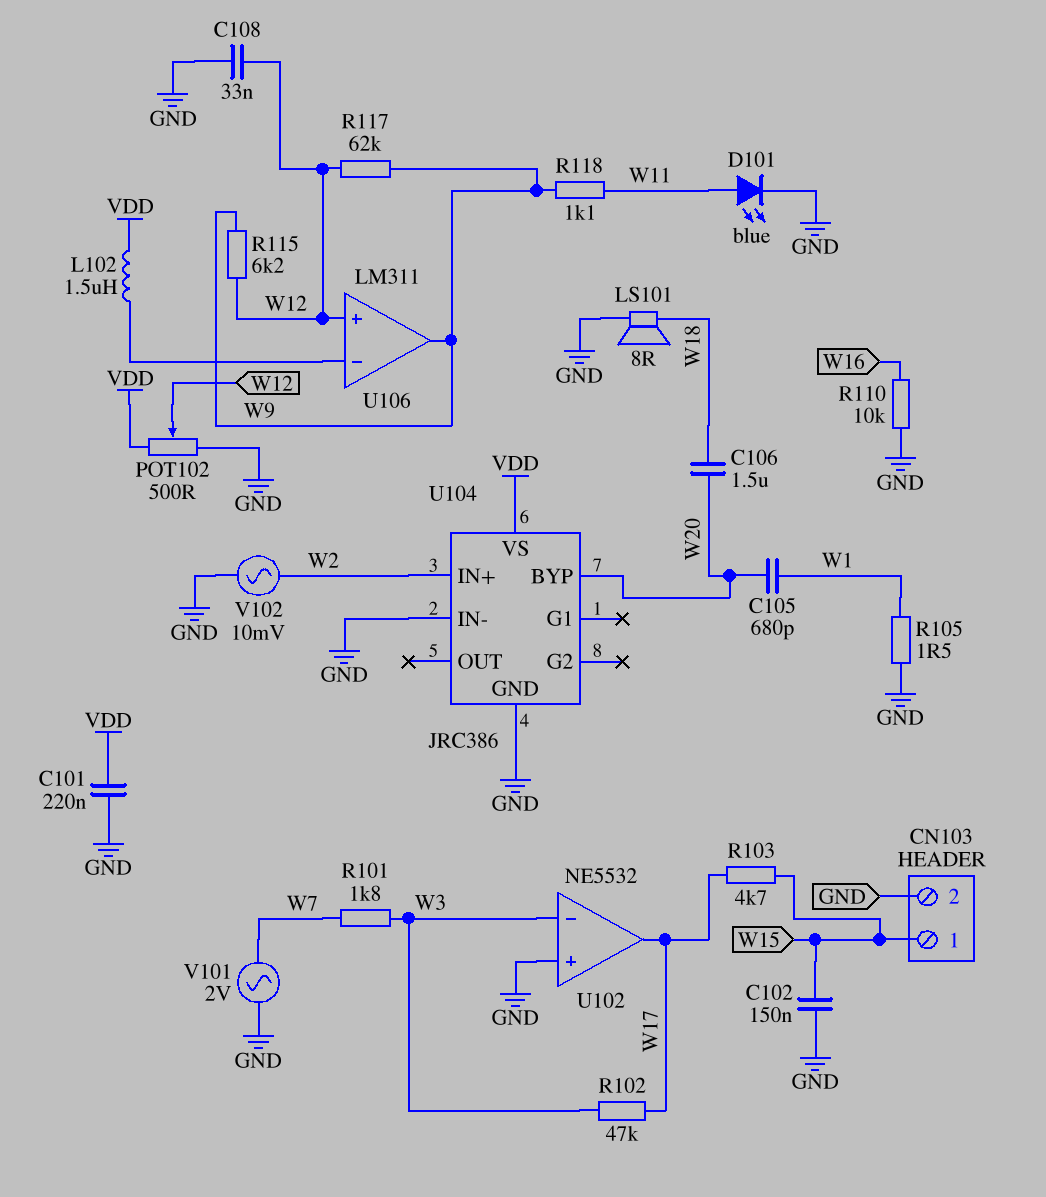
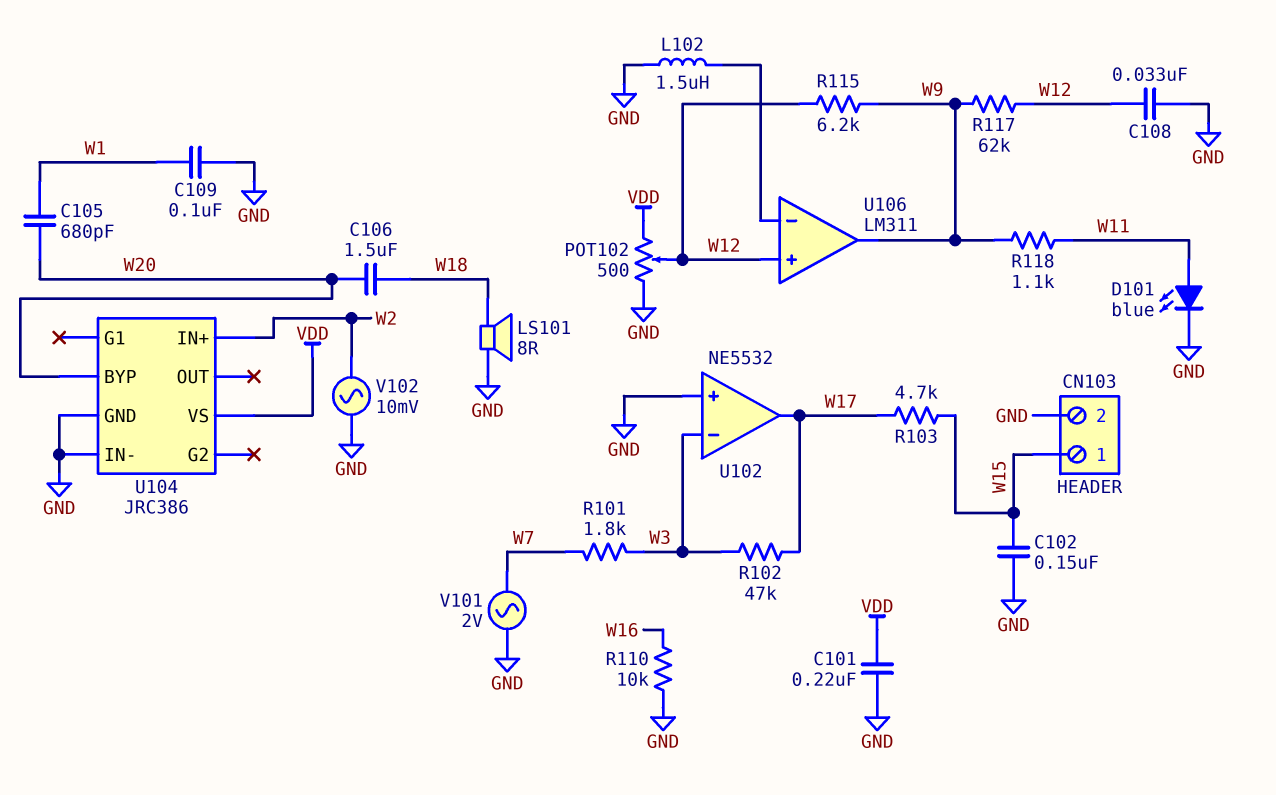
C109: none -> 100nF (GND, W1)
L102: 1.5uH (U106/in-, VDD) -> 1.5uH (GND, U106/in-)
R105: 1.5 (GND, W1) -> none

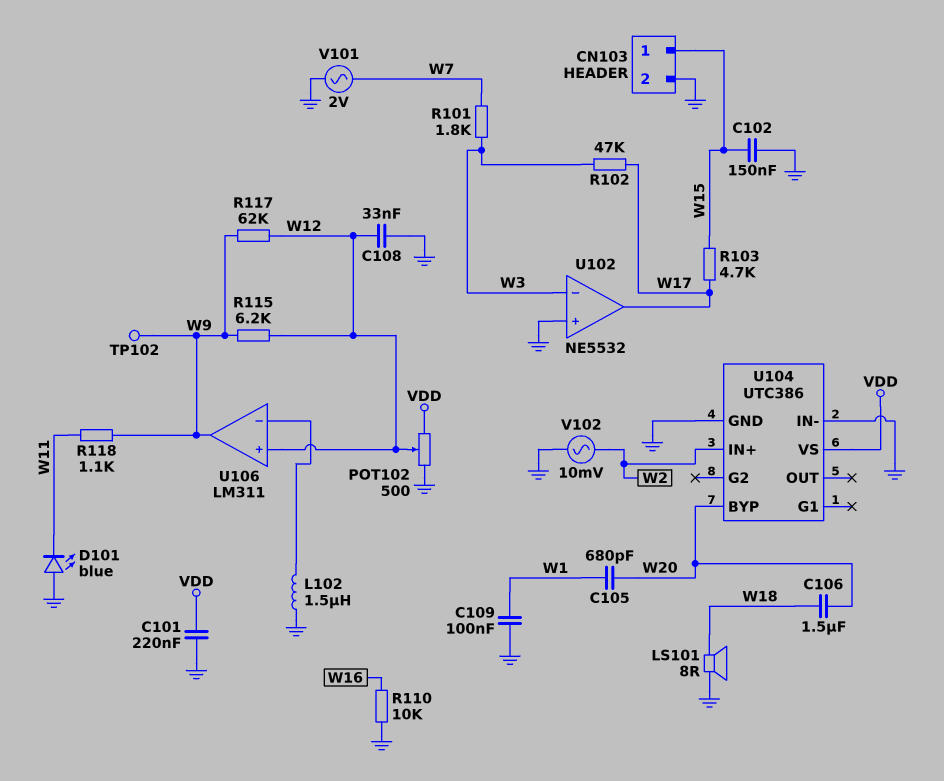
D101: LED blue (A W11, K GND) -> LED blue (A GND, K W11)
TP102: none -> test point (W9)
U104: JRC386 -> UTC386

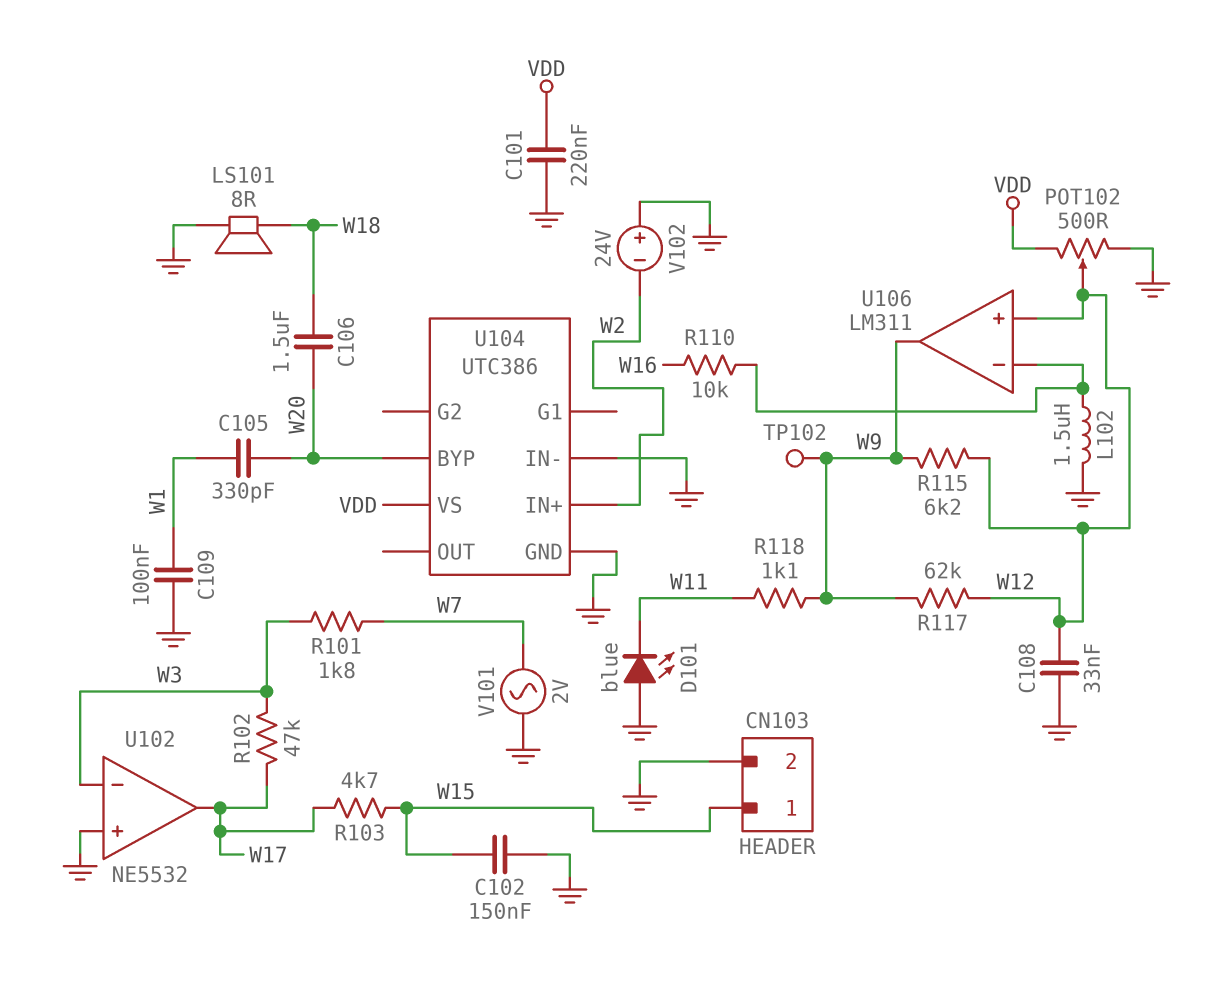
C105: 680pF (W1, W20) -> 330pF (W1, W20)
R110: 10k (GND, W16) -> 10k (U106/in-, W16)
V102: AC 10mV (GND, W2) -> 24V (plus GND, minus W2)

